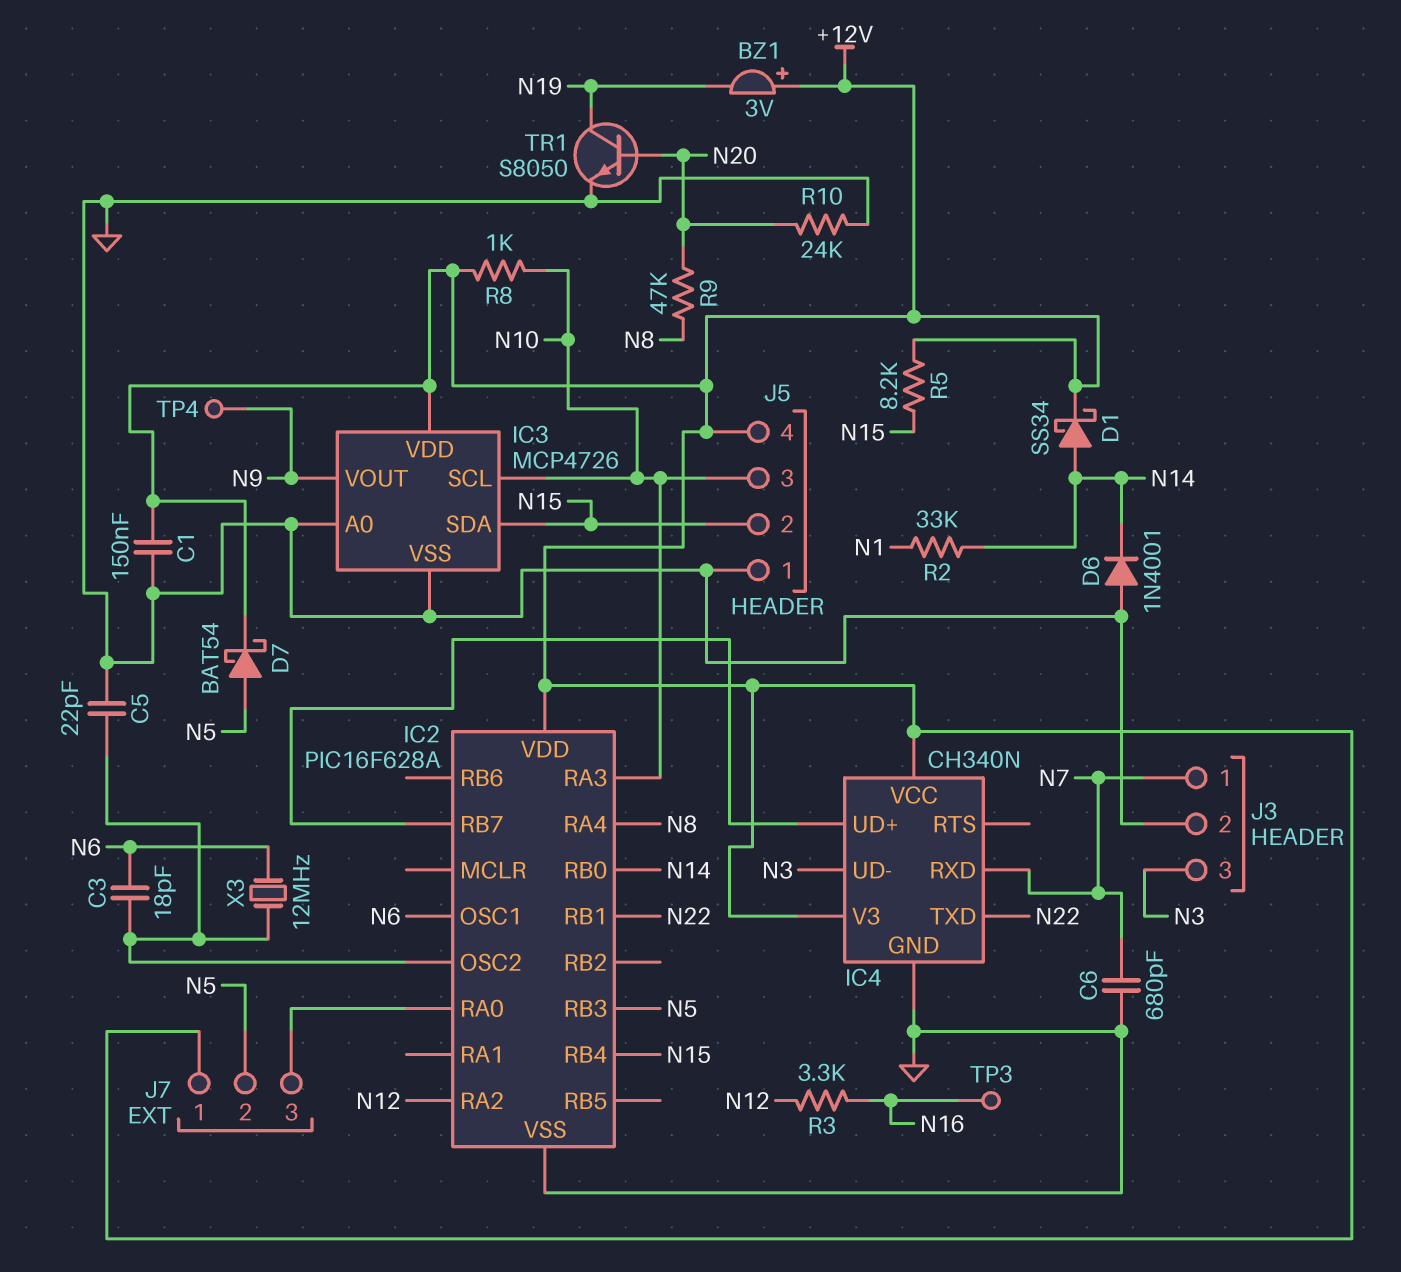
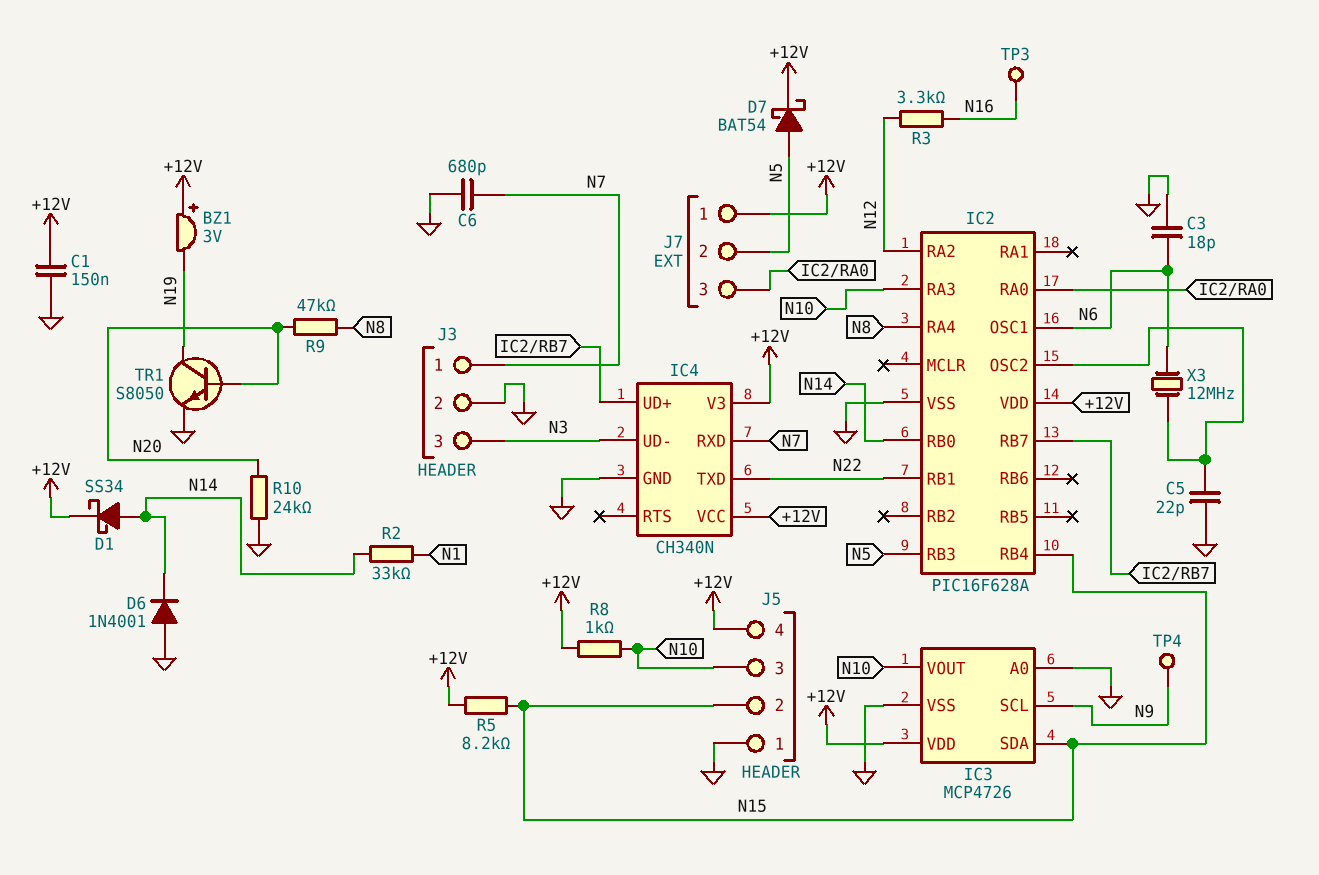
C3: 18pF (IC2/OSC2, N6) -> 18pF (GND, N6)
IC3 pin SCL: N10 -> N9
IC3 pin VOUT: N9 -> N10

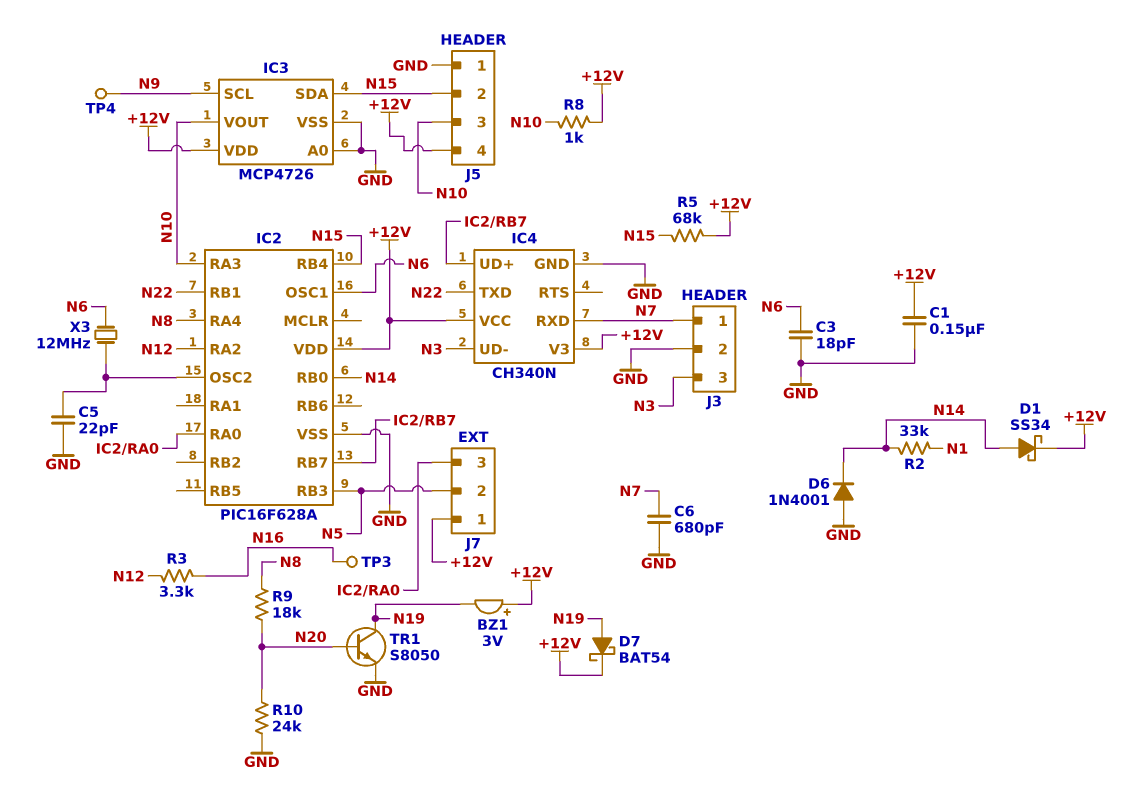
D7: schottky BAT54 (A N5, K +12V) -> schottky BAT54 (A N19, K +12V)
R5: 8.2k (+12V, N15) -> 68k (+12V, N15)
R9: 47k (N8, N20) -> 18k (N8, N20)

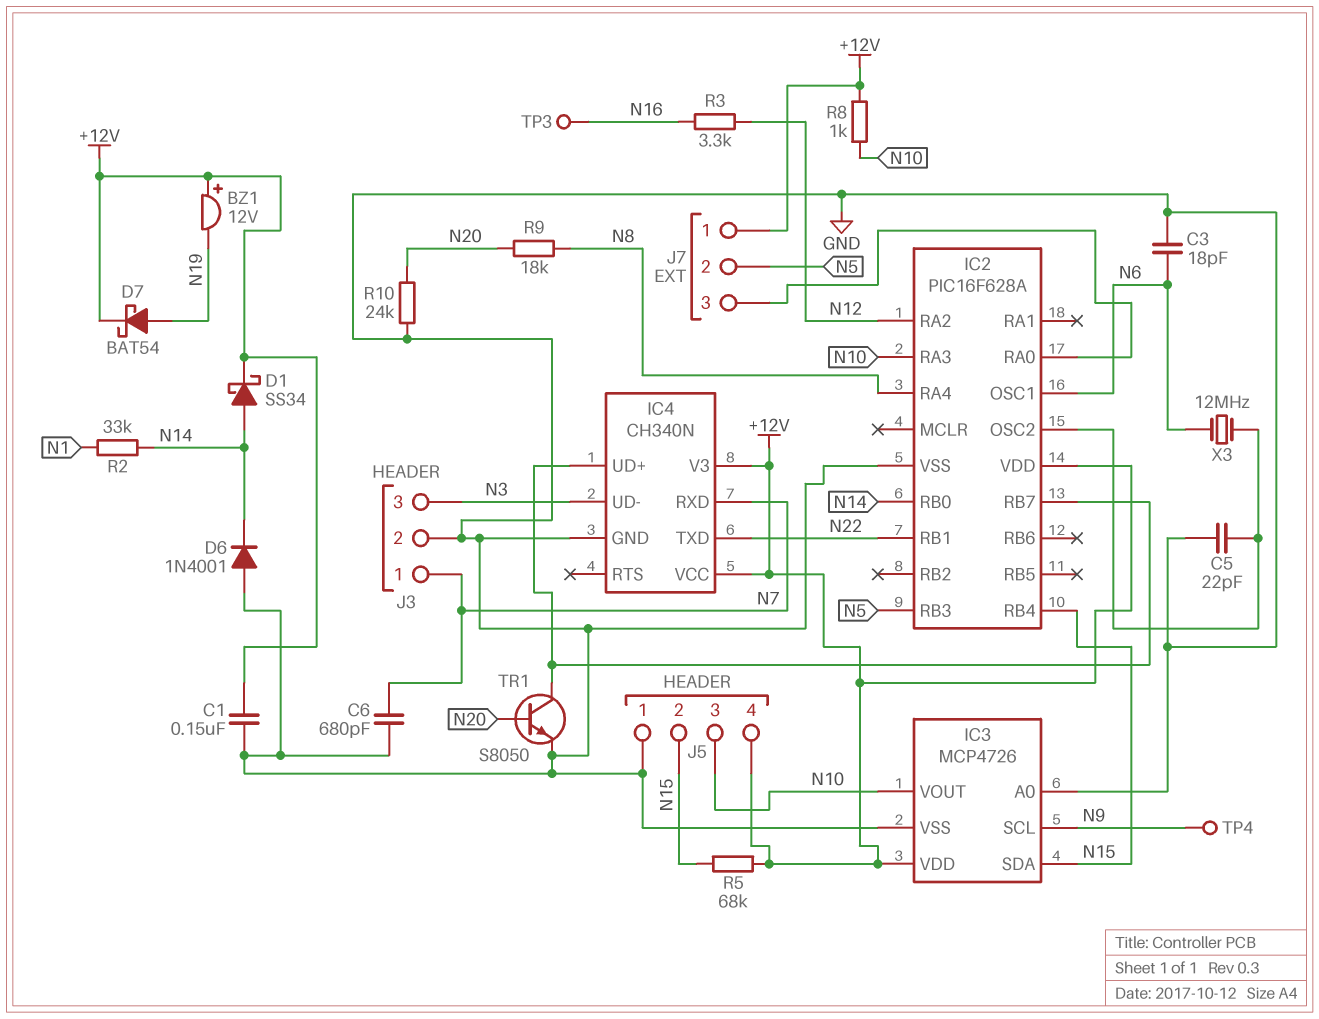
BZ1: buzzer 3V (plus +12V, minus N19) -> buzzer 12V (plus +12V, minus N19)
TR1: NPN S8050 (B N20, C N19, E GND) -> NPN S8050 (B N20, C IC2/RB7, E GND)

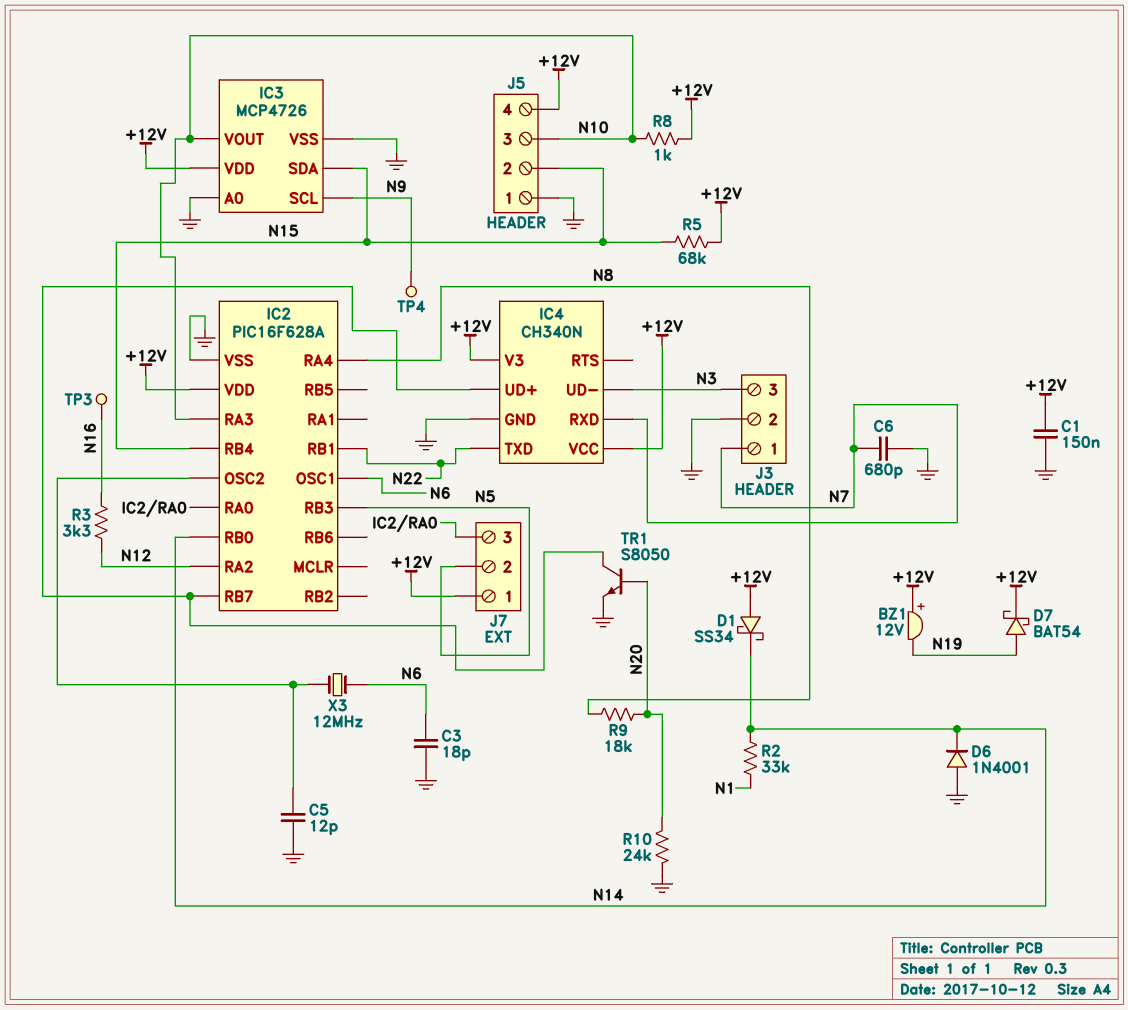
C5: 22pF (GND, IC2/OSC2) -> 12pF (GND, IC2/OSC2)
D1: schottky SS34 (A N14, K +12V) -> schottky SS34 (A +12V, K N14)

